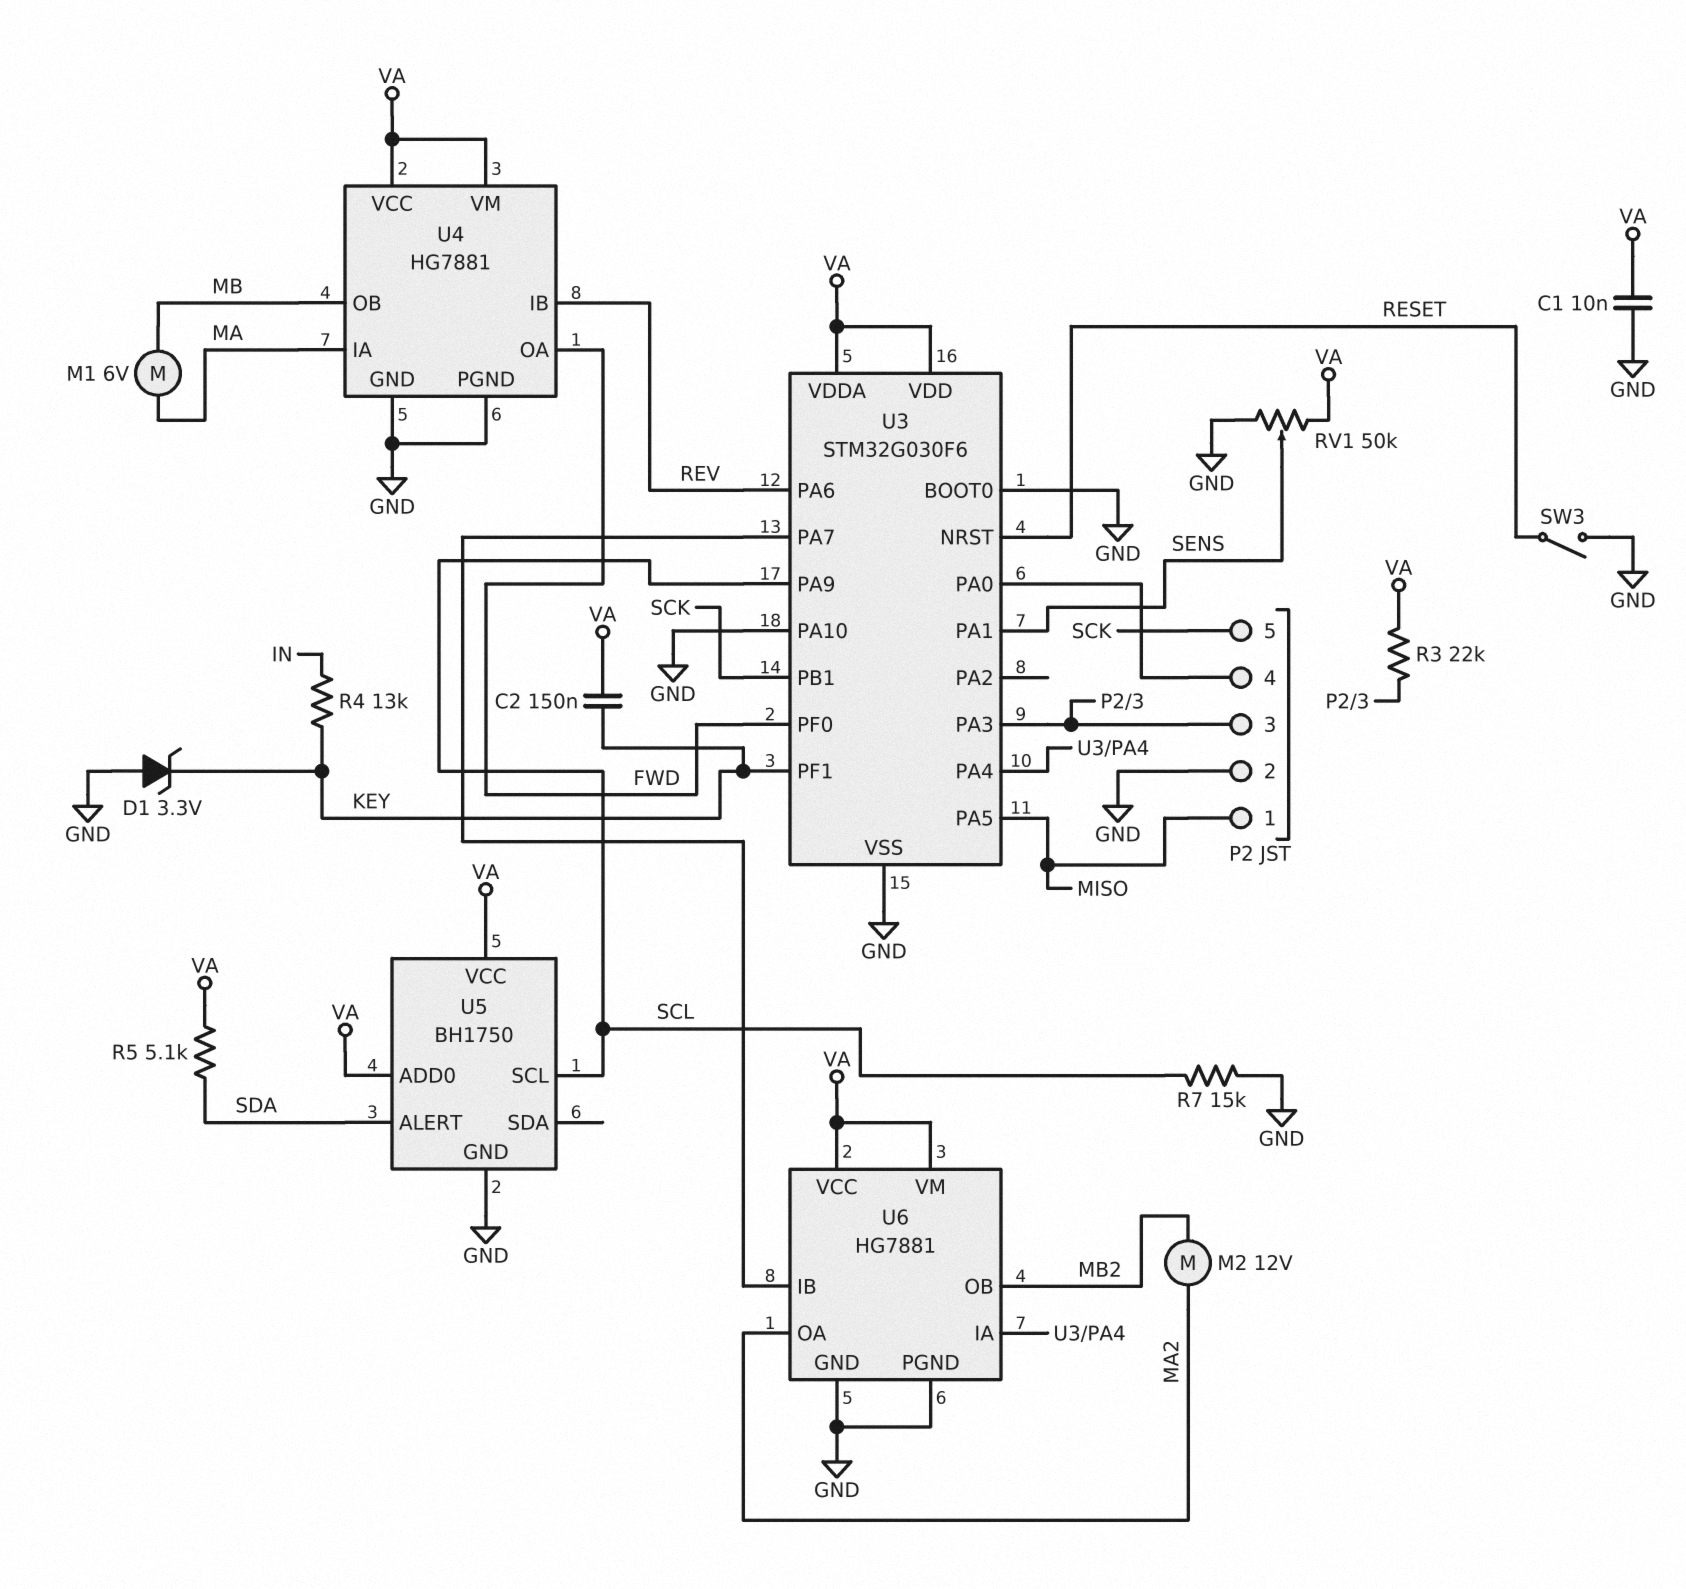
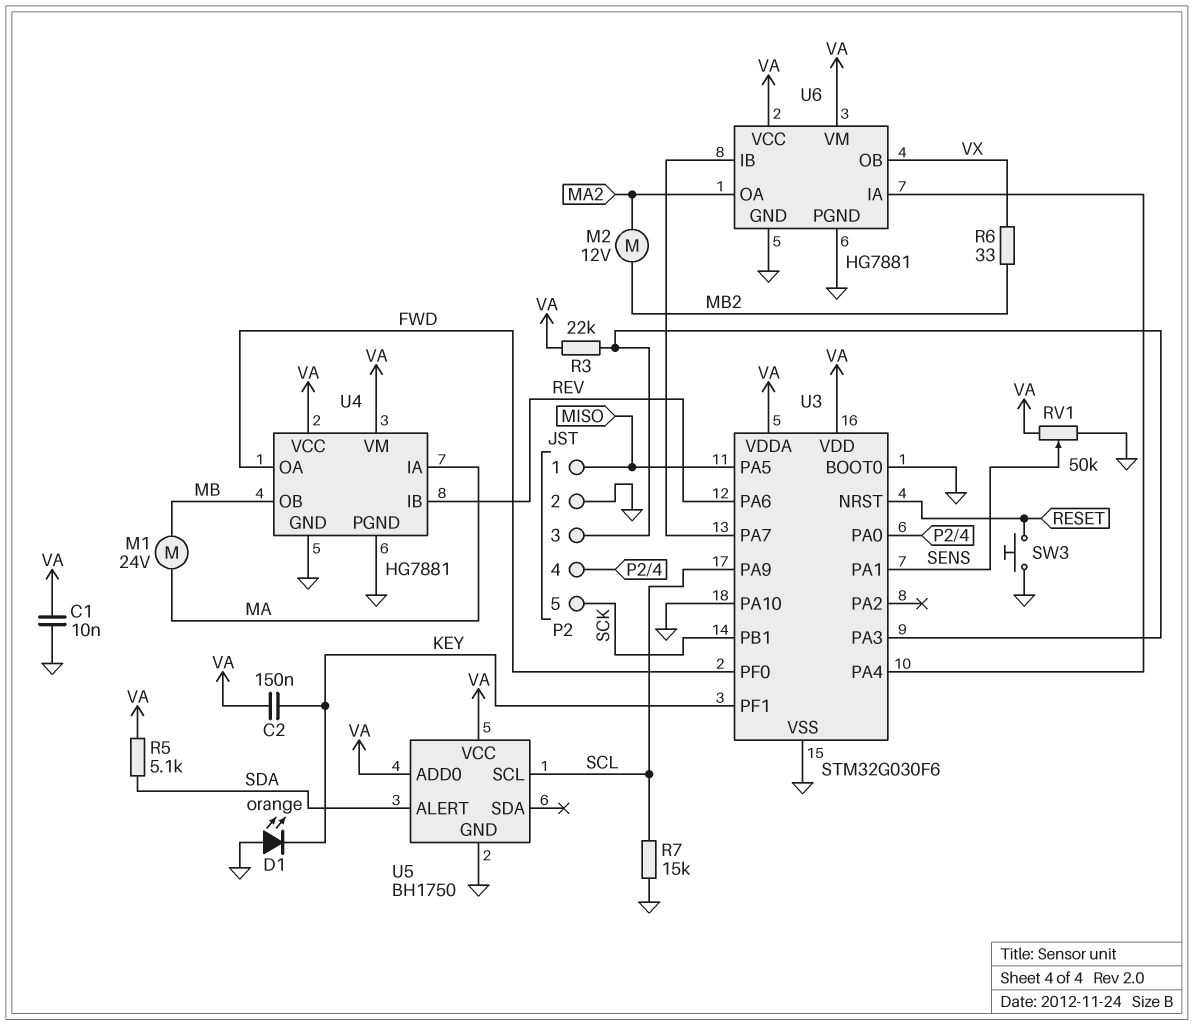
D1: zener 3.3V (A GND, K KEY) -> LED orange (A GND, K KEY)
M1: motor 6V (MA, MB) -> motor 24V (MA, MB)
R4: 13k (IN, KEY) -> none
R6: none -> 33 (MB2, VX)
SW3: switch (GND, RESET) -> button (GND, RESET)
U6 pin OB: MB2 -> VX

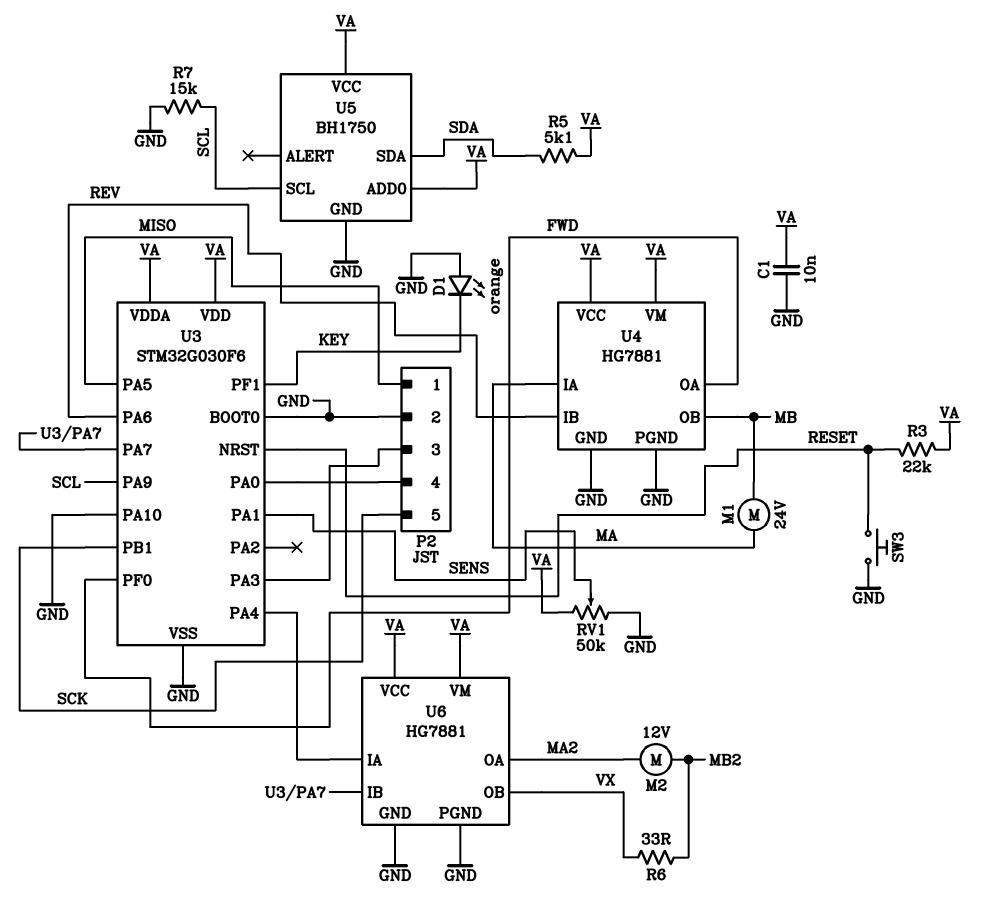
C2: 150nF (KEY, VA) -> none
R3: 22k (P2/3, VA) -> 22k (RESET, VA)
U5 pin ALERT: SDA -> none
U5 pin SDA: none -> SDA

